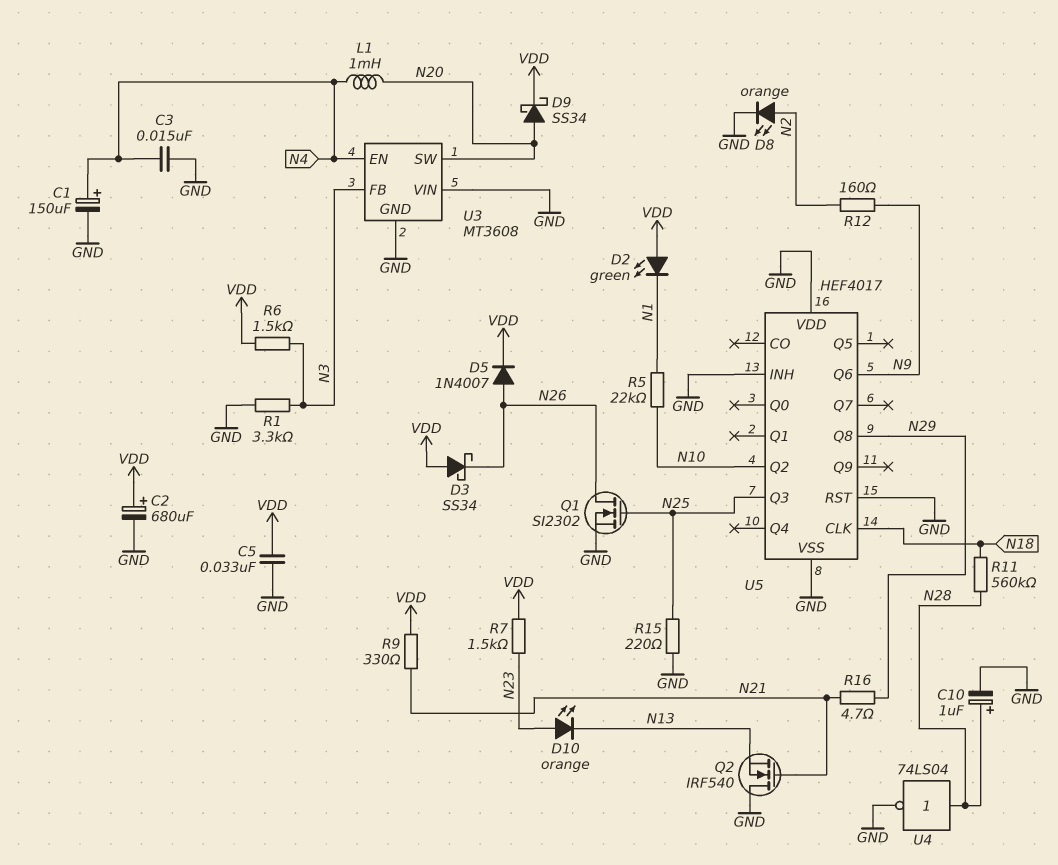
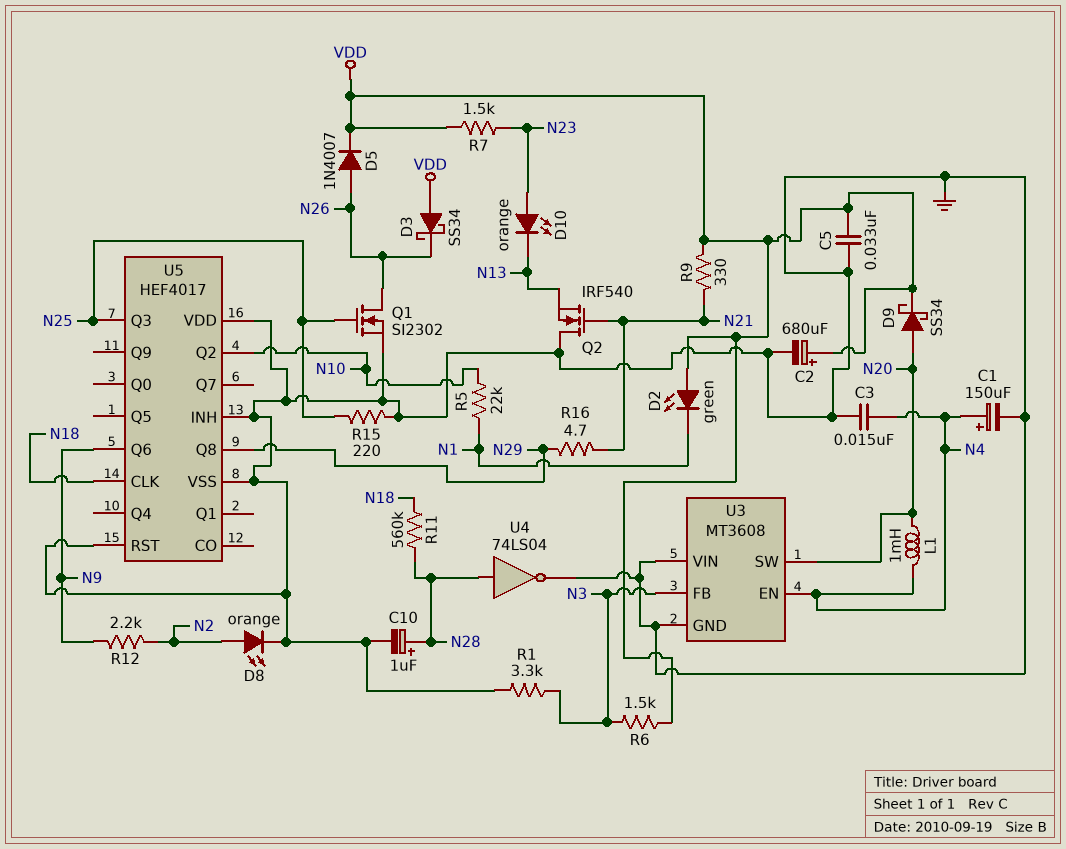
R12: 160 (N2, N9) -> 2.2k (N2, N9)

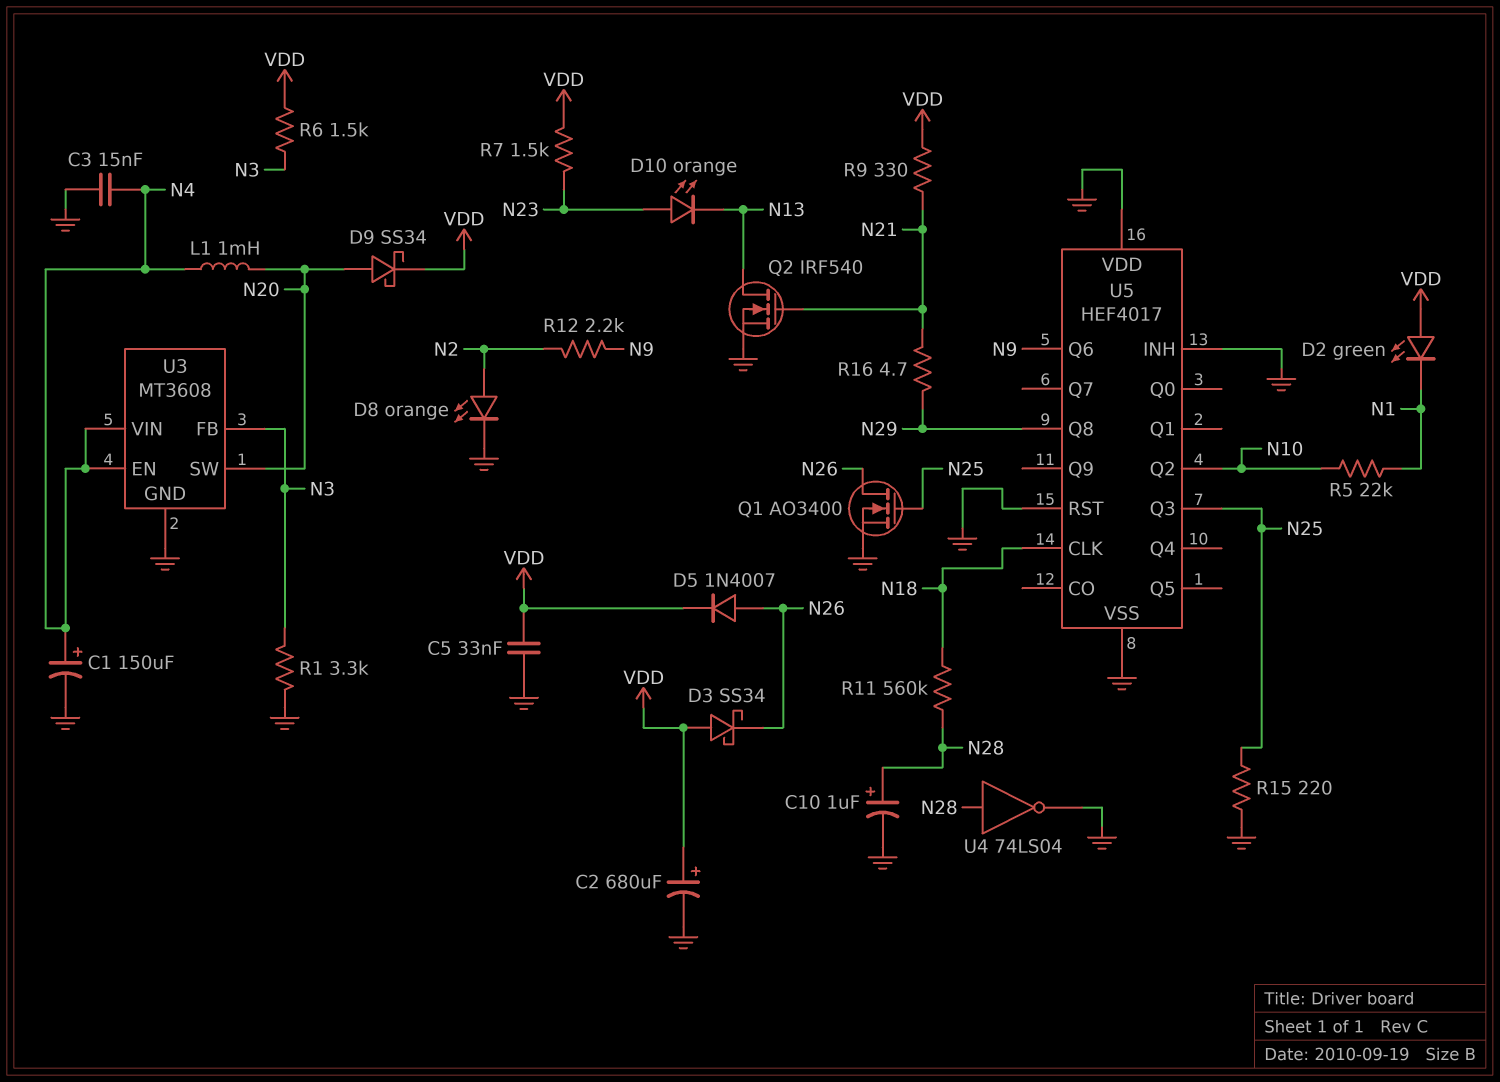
Q1: NMOS SI2302 (G N25, D N26, S GND) -> NMOS AO3400 (G N25, D N26, S GND)
Q2: NMOS IRF540 (G N21, D GND, S N13) -> NMOS IRF540 (G N21, D N13, S GND)
U3 pin VIN: GND -> N4

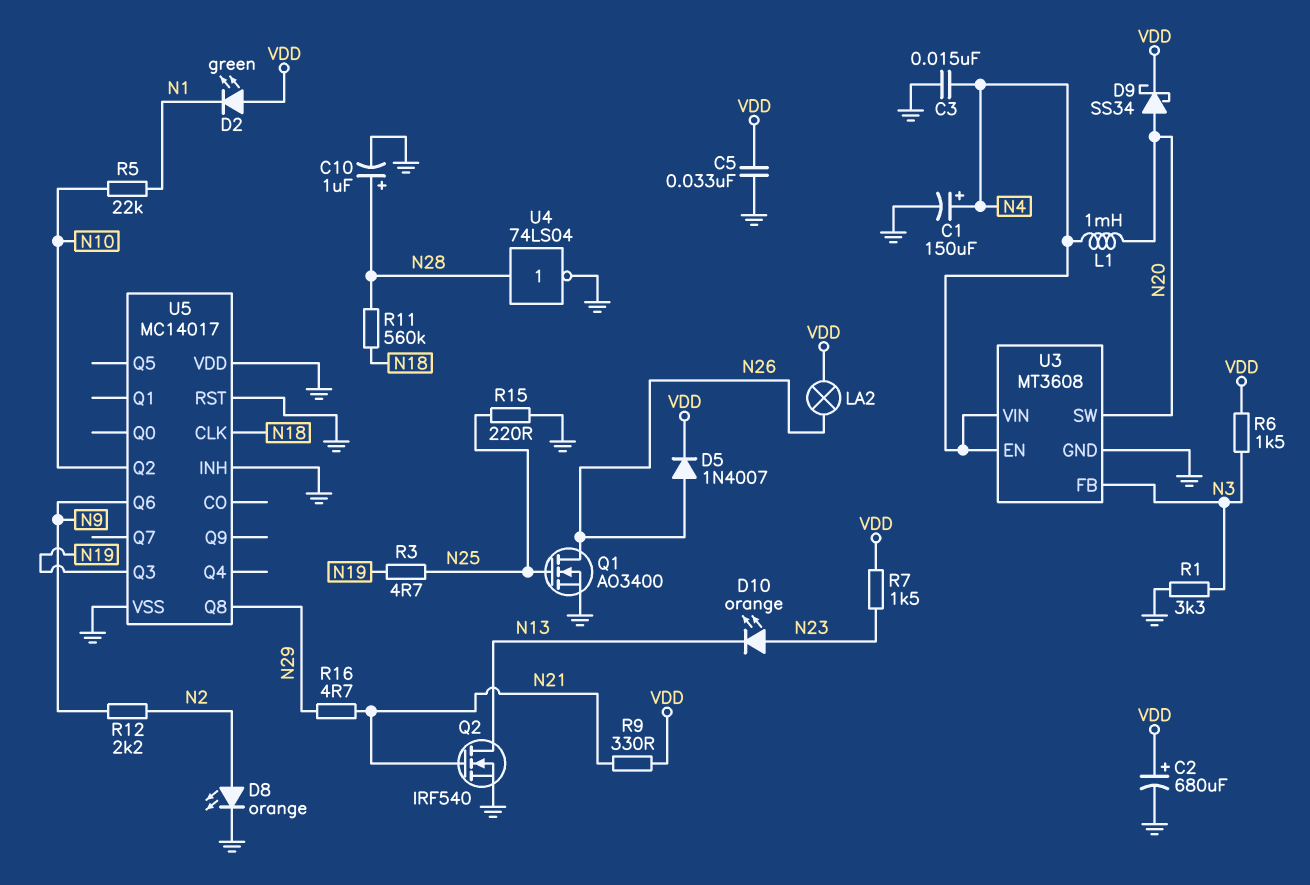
D3: schottky SS34 (A VDD, K N26) -> none
LA2: none -> lamp (N26, VDD)
R3: none -> 4.7 (N19, N25)
U5: HEF4017 -> MC14017
U5 pin Q3: N25 -> N19

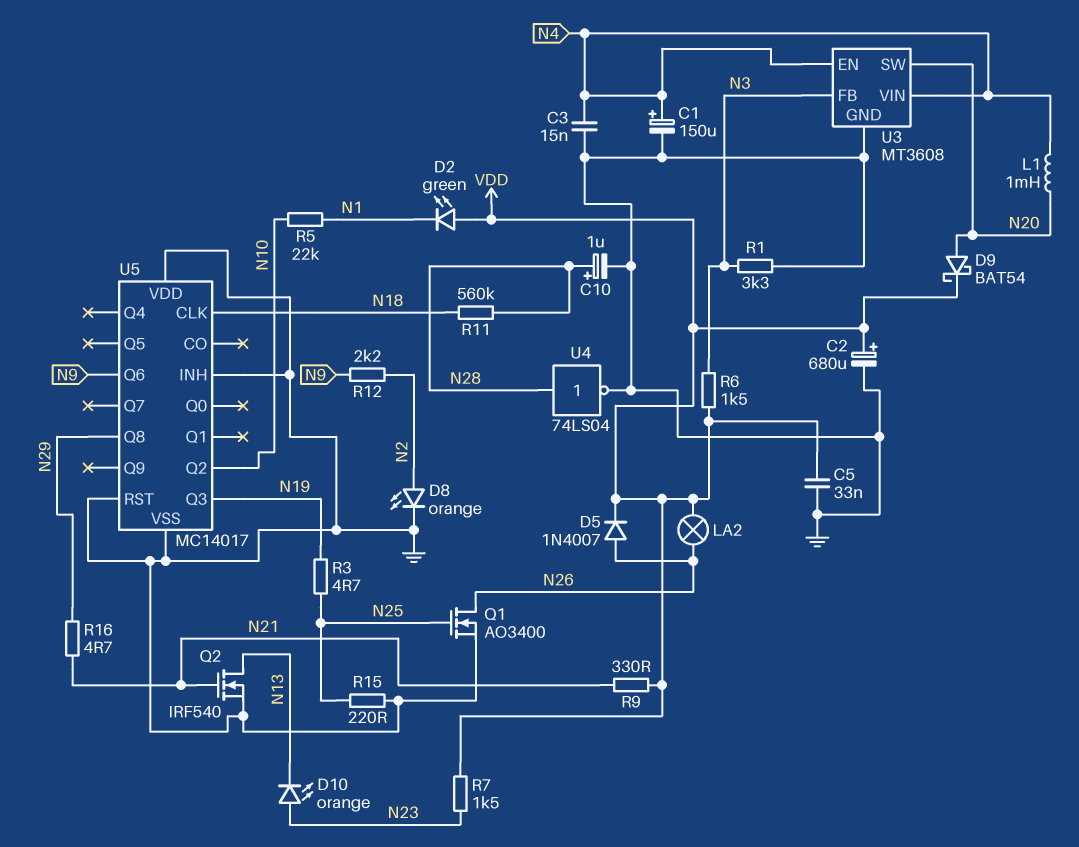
D9: schottky SS34 (A N20, K VDD) -> schottky BAT54 (A N20, K VDD)

